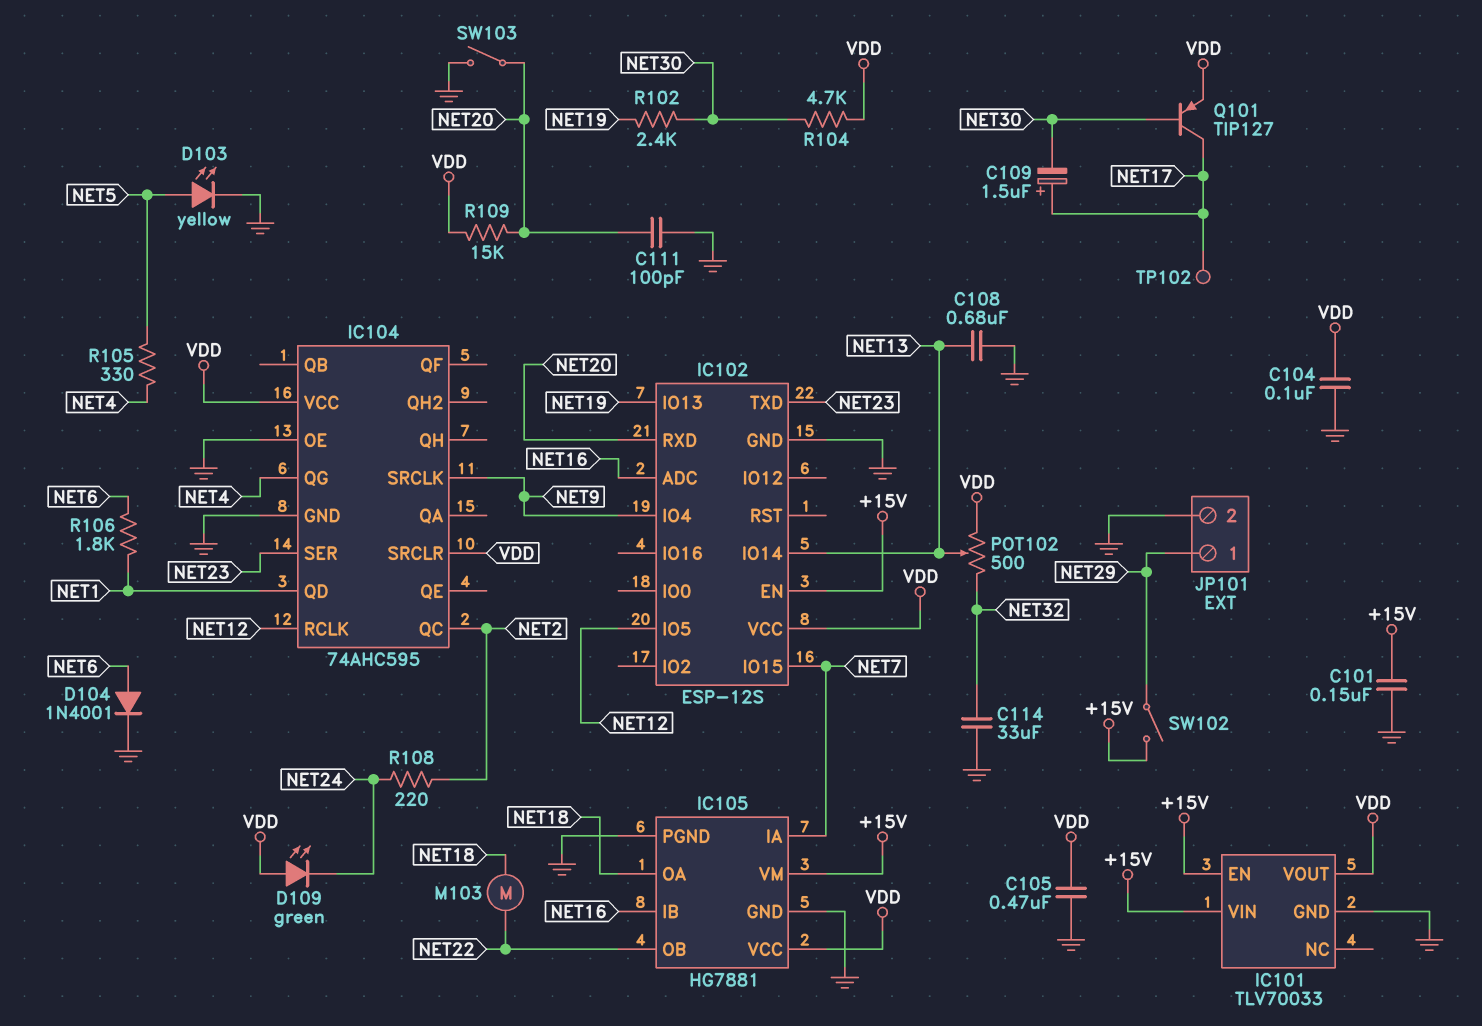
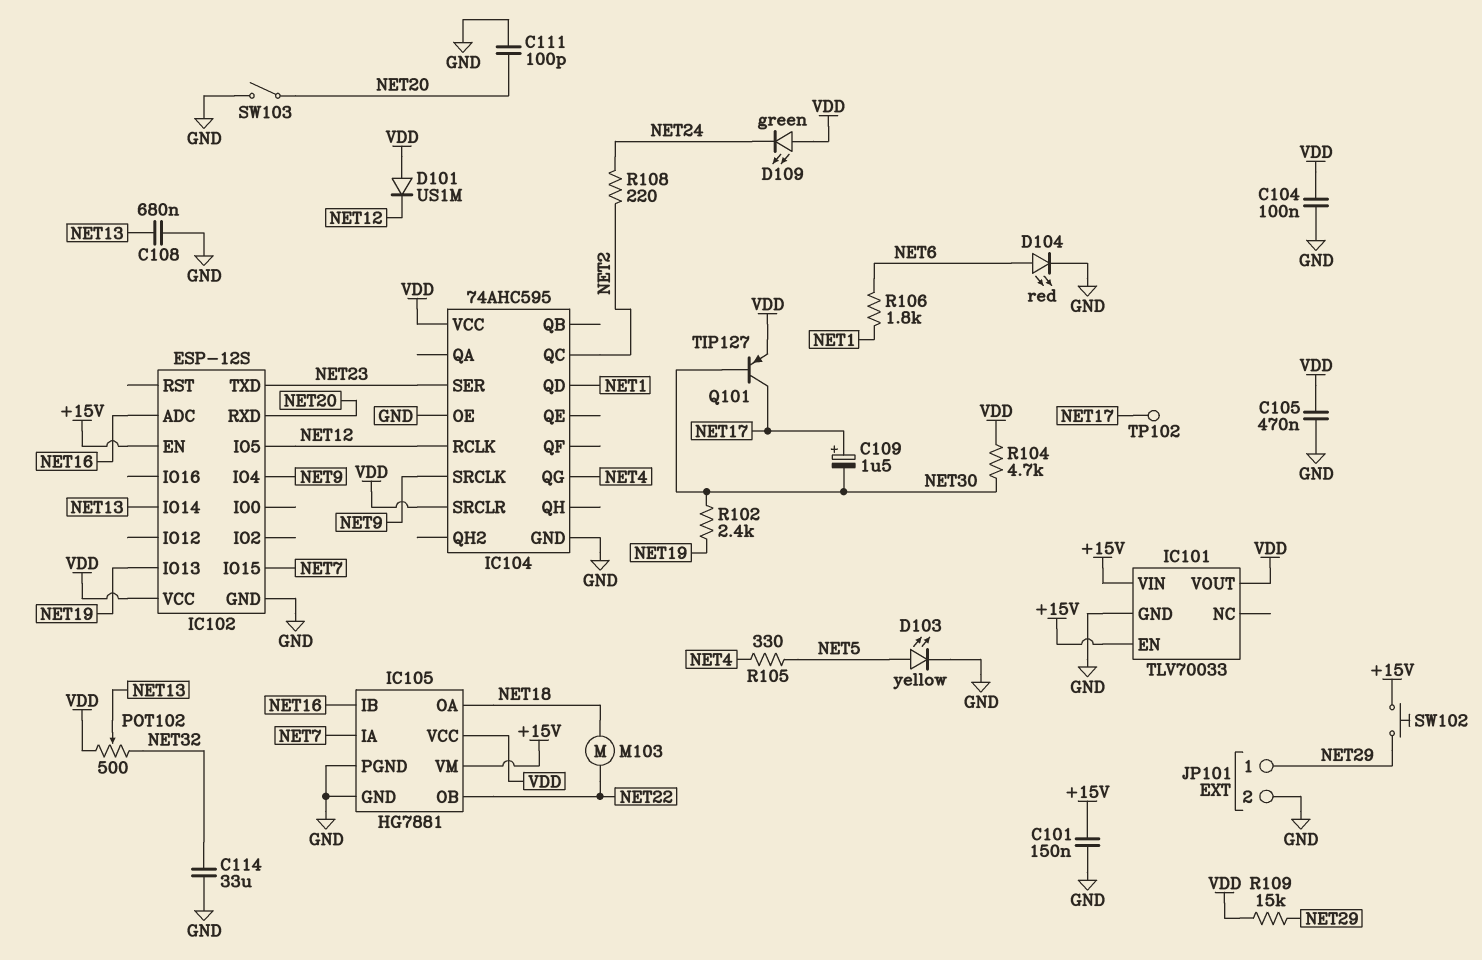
D101: none -> diode US1M (A VDD, K NET12)
D104: diode 1N4001 (A NET6, K GND) -> LED red (A NET6, K GND)
R109: 15k (NET20, VDD) -> 15k (NET29, VDD)
SW102: switch (+15V, NET29) -> button (+15V, NET29)

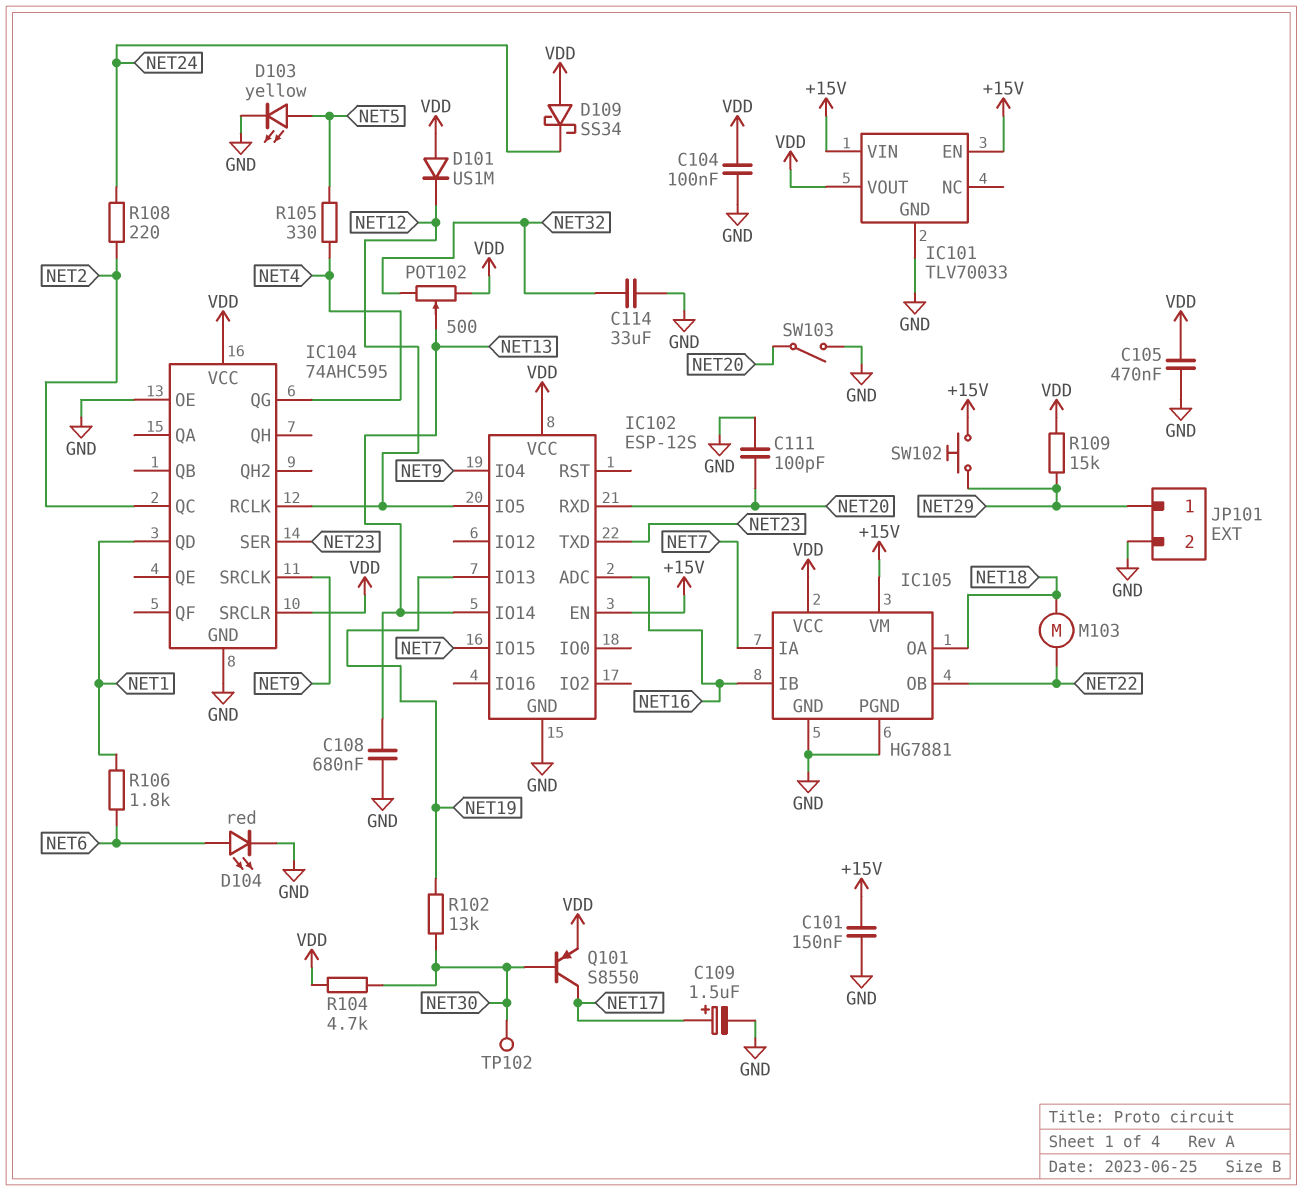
C109: 1.5uF (plus NET17, minus NET30) -> 1.5uF (plus NET17, minus GND)
D109: LED green (A VDD, K NET24) -> schottky SS34 (A VDD, K NET24)
Q101: PNP TIP127 (B NET30, C NET17, E VDD) -> PNP S8550 (B NET30, C NET17, E VDD)
R102: 2.4k (NET19, NET30) -> 13k (NET19, NET30)
TP102: test point (NET17) -> test point (NET30)

